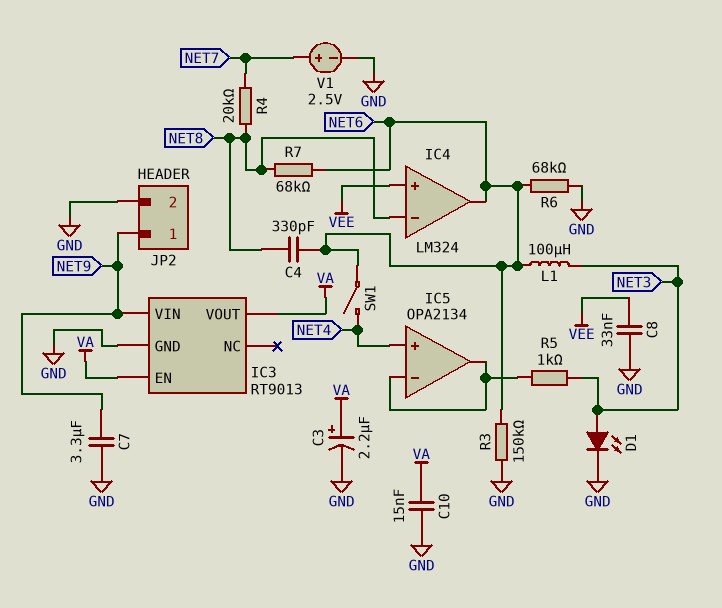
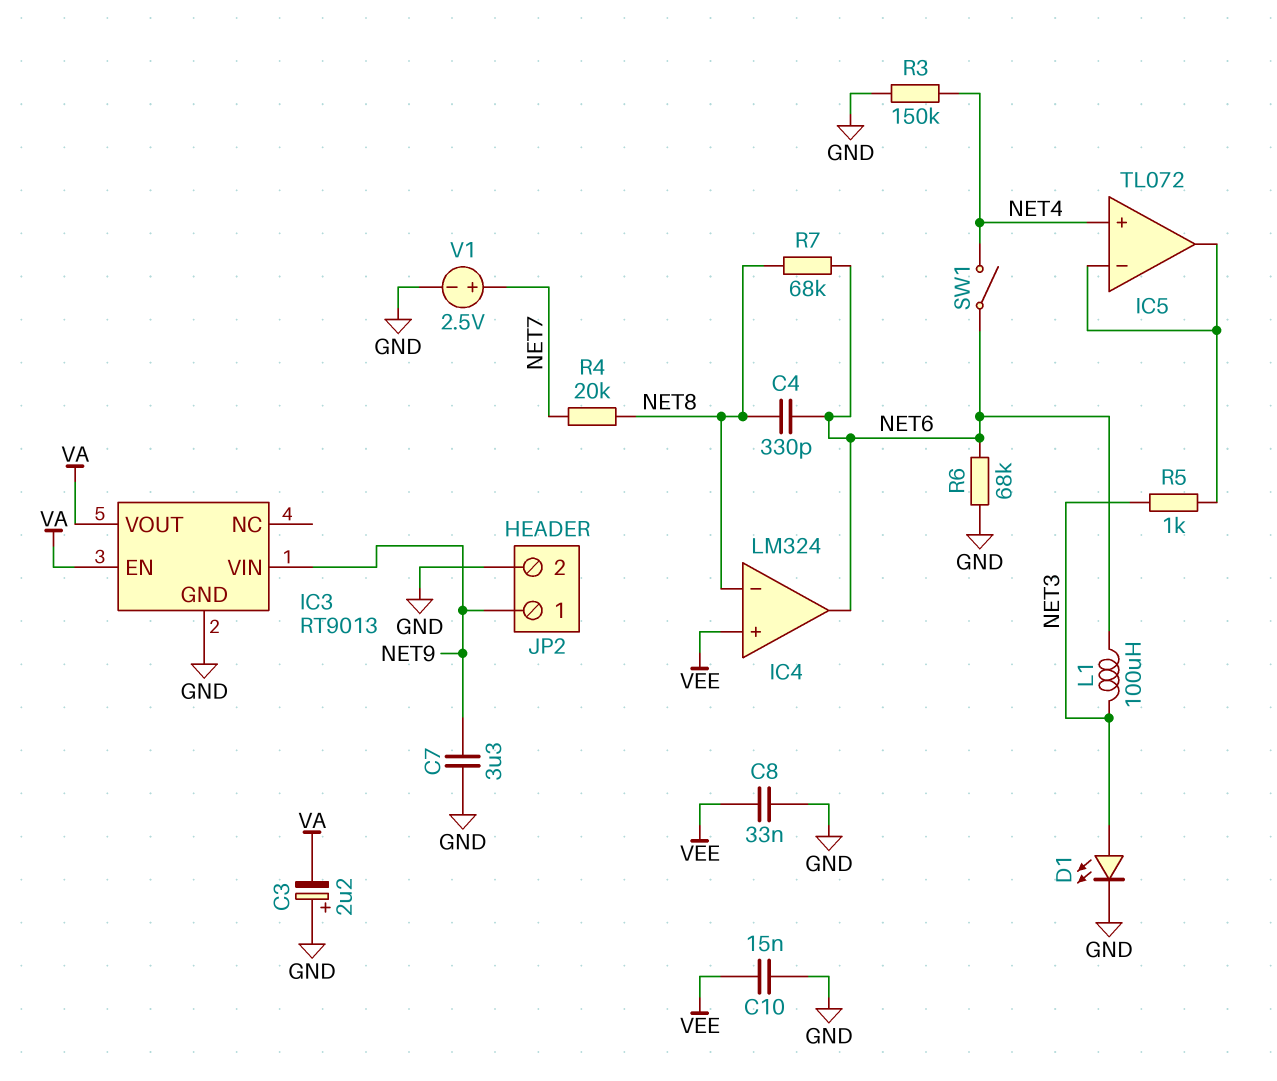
C3: 2.2uF (plus VA, minus GND) -> 2.2uF (plus GND, minus VA)
C10: 15nF (GND, VA) -> 15nF (GND, VEE)
IC5: OPA2134 -> TL072
R3: 150k (GND, NET6) -> 150k (GND, NET4)

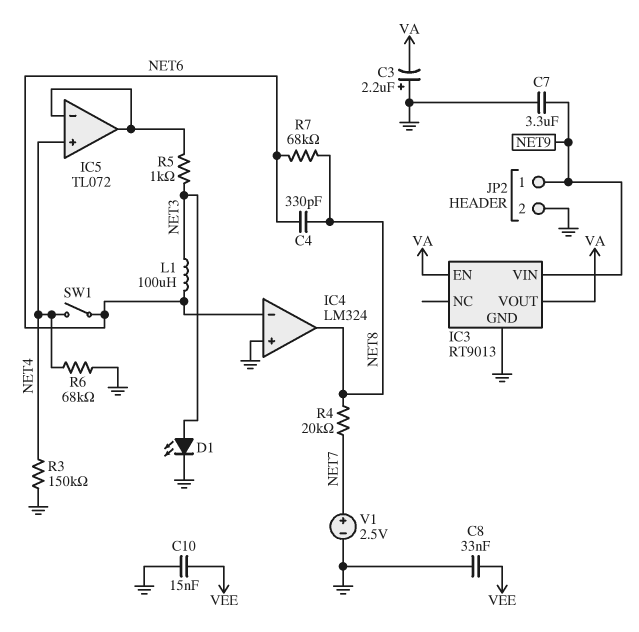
IC4 pin in+: VEE -> GND
IC4 pin in-: NET8 -> NET6
IC4 pin out: NET6 -> NET8
R6: 68k (GND, NET6) -> 68k (GND, NET4)

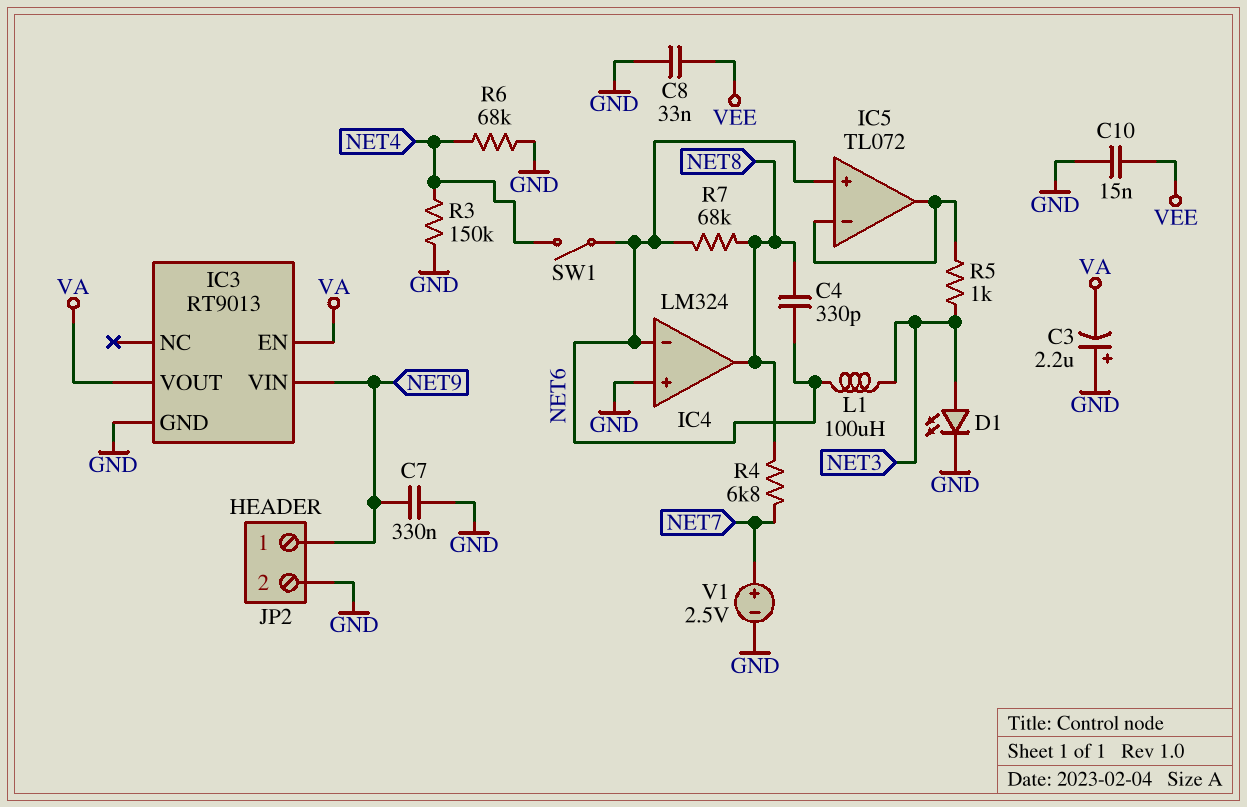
C7: 3.3uF (GND, NET9) -> 330nF (GND, NET9)
IC5 pin in+: NET4 -> NET6
R4: 20k (NET7, NET8) -> 6.8k (NET7, NET8)

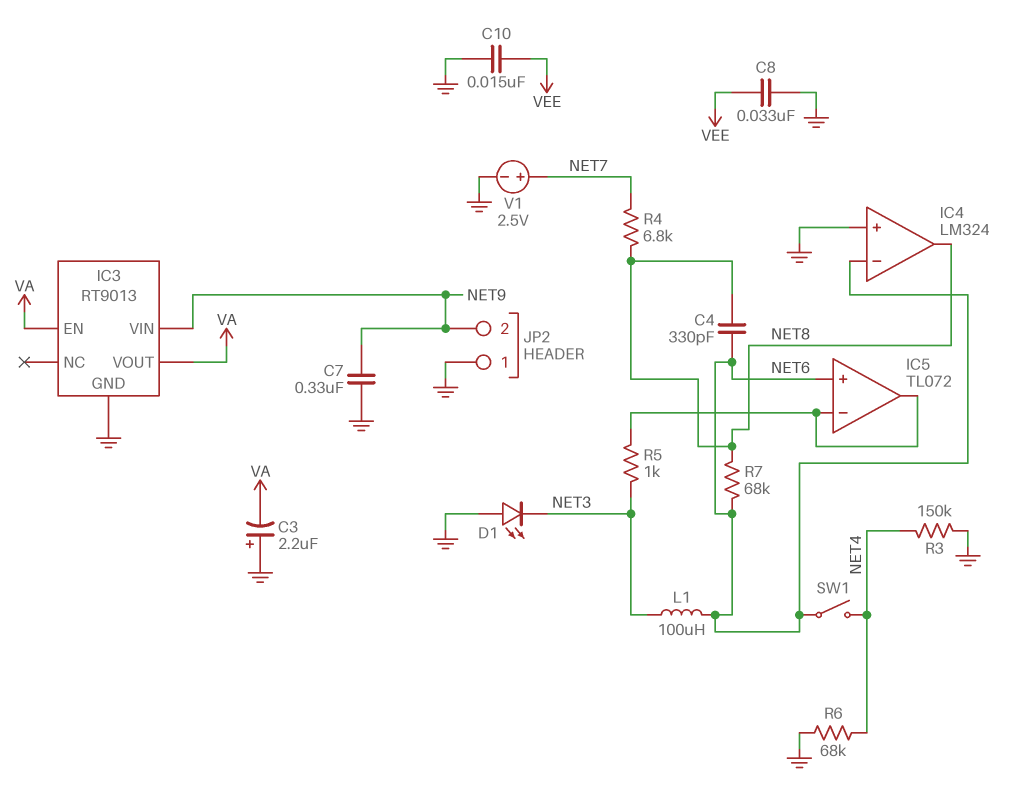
D1: LED (A NET3, K GND) -> LED (A GND, K NET3)
JP2 pin 1: NET9 -> GND
JP2 pin 2: GND -> NET9

